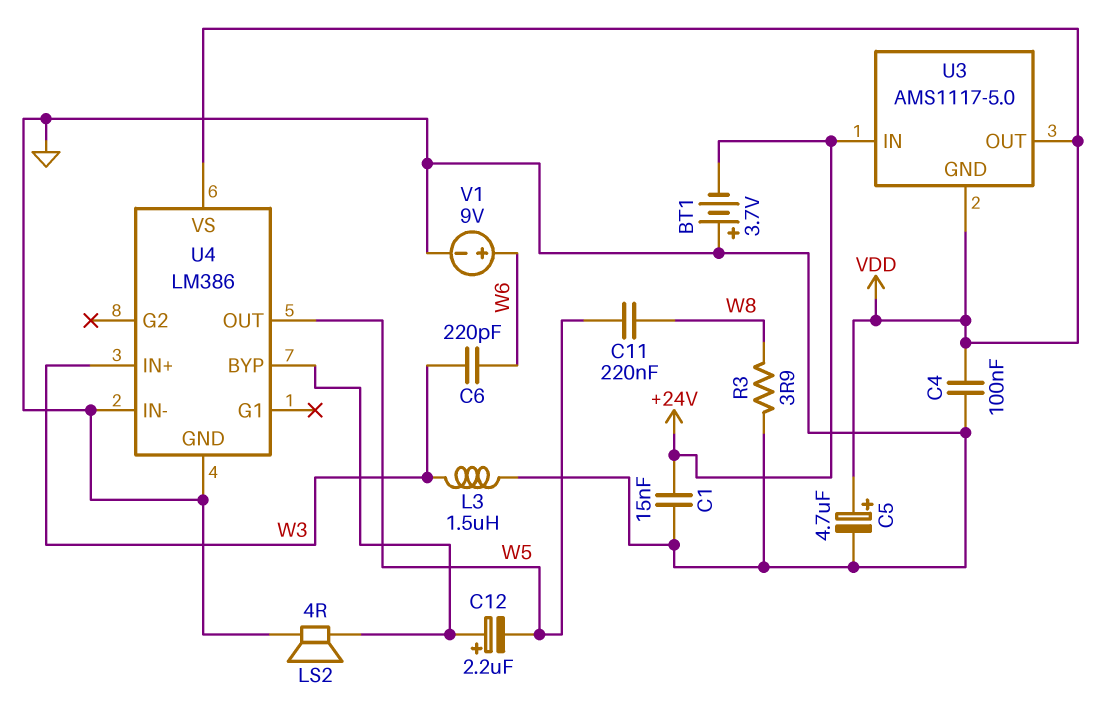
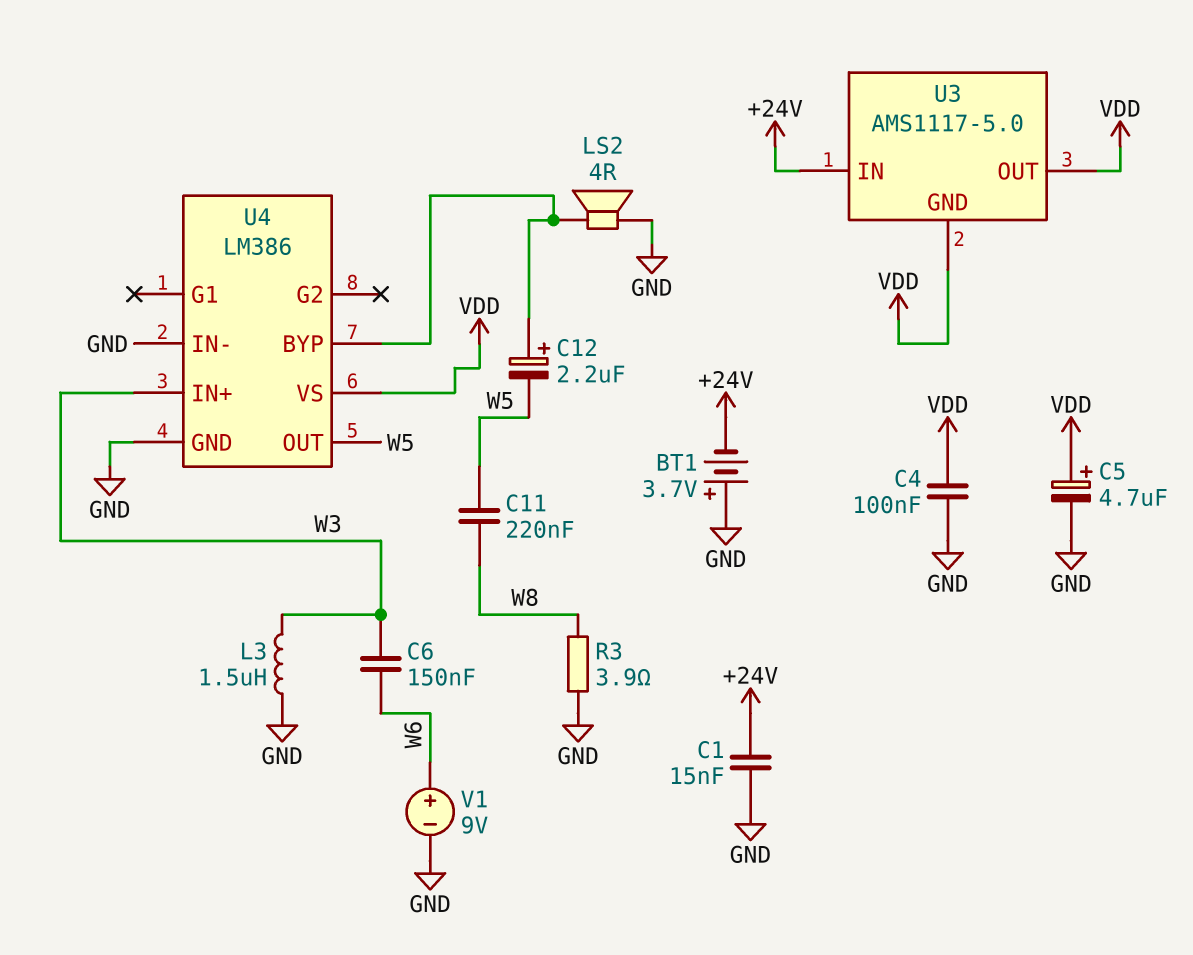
C6: 220pF (W3, W6) -> 150nF (W3, W6)

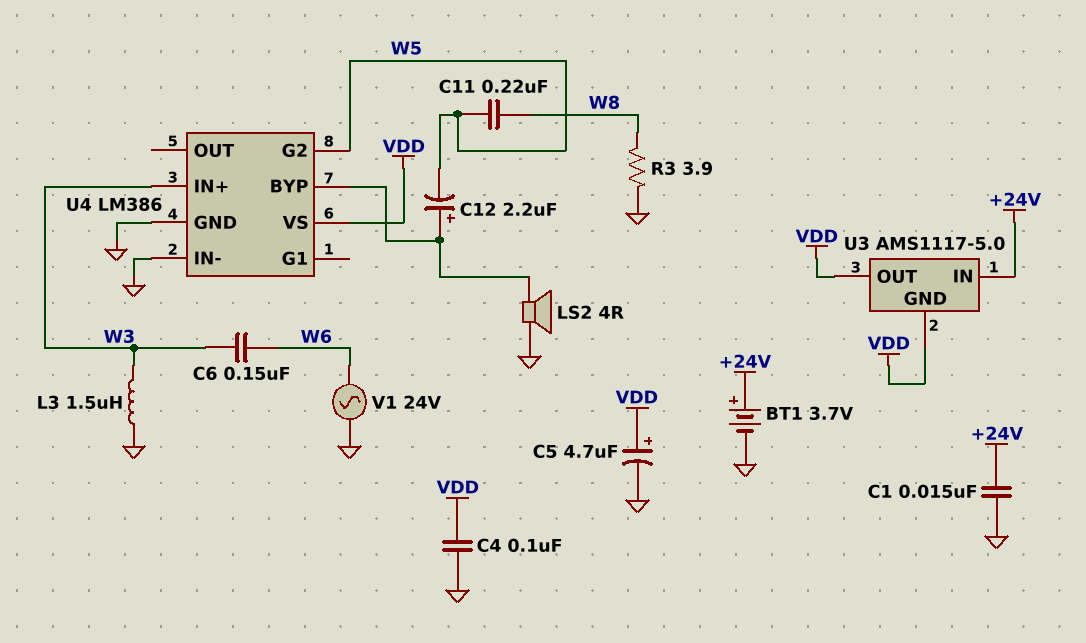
BT1: 3.7V (plus GND, minus +24V) -> 3.7V (plus +24V, minus GND)
U4 pin G2: none -> W5
U4 pin OUT: W5 -> none
V1: 9V (plus W6, minus GND) -> AC 24V (GND, W6)

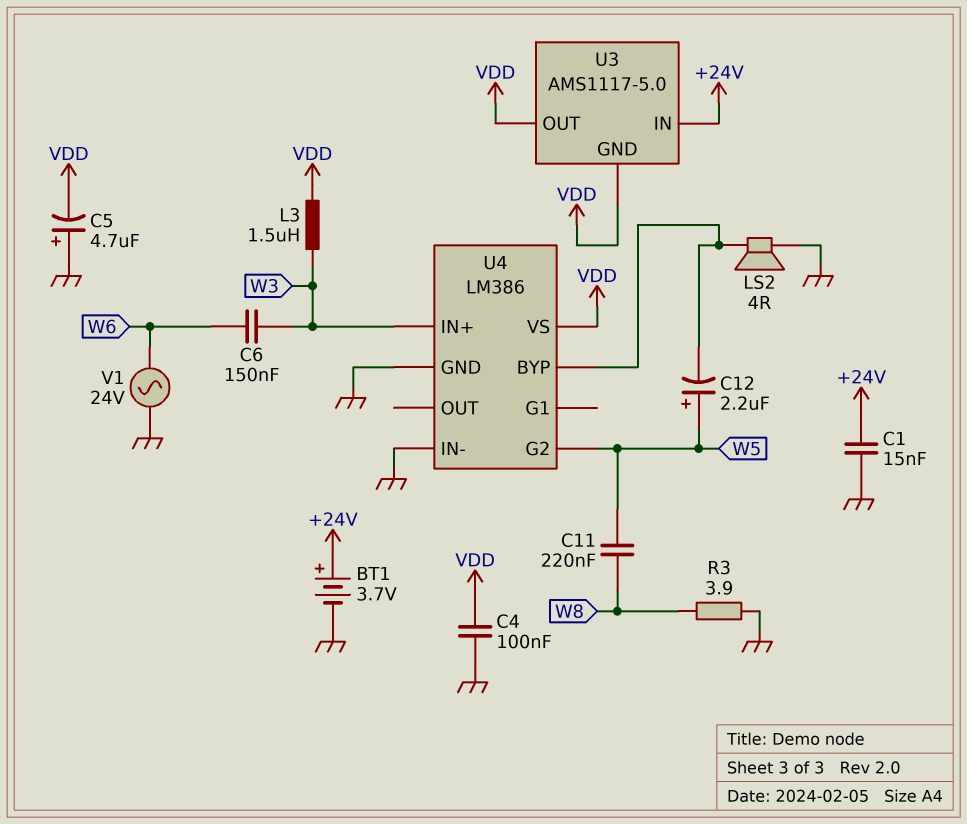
C5: 4.7uF (plus VDD, minus GND) -> 4.7uF (plus GND, minus VDD)
C12: 2.2uF (plus U4/BYP, minus W5) -> 2.2uF (plus W5, minus U4/BYP)
L3: 1.5uH (GND, W3) -> 1.5uH (VDD, W3)

